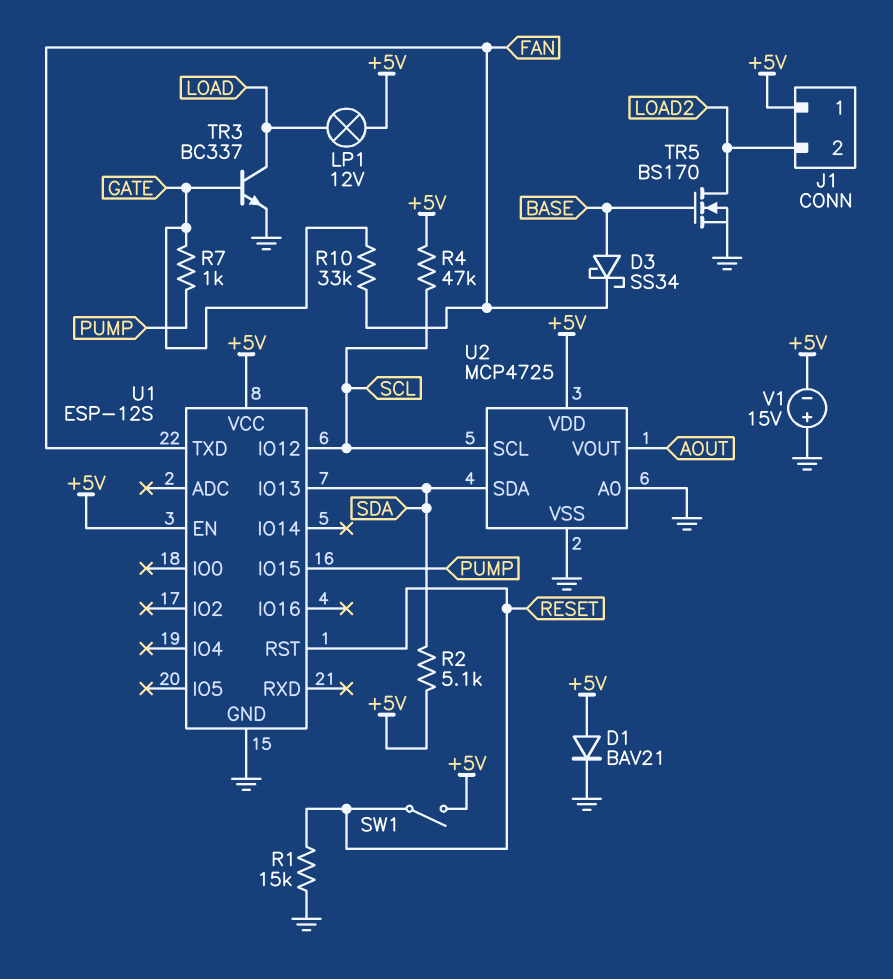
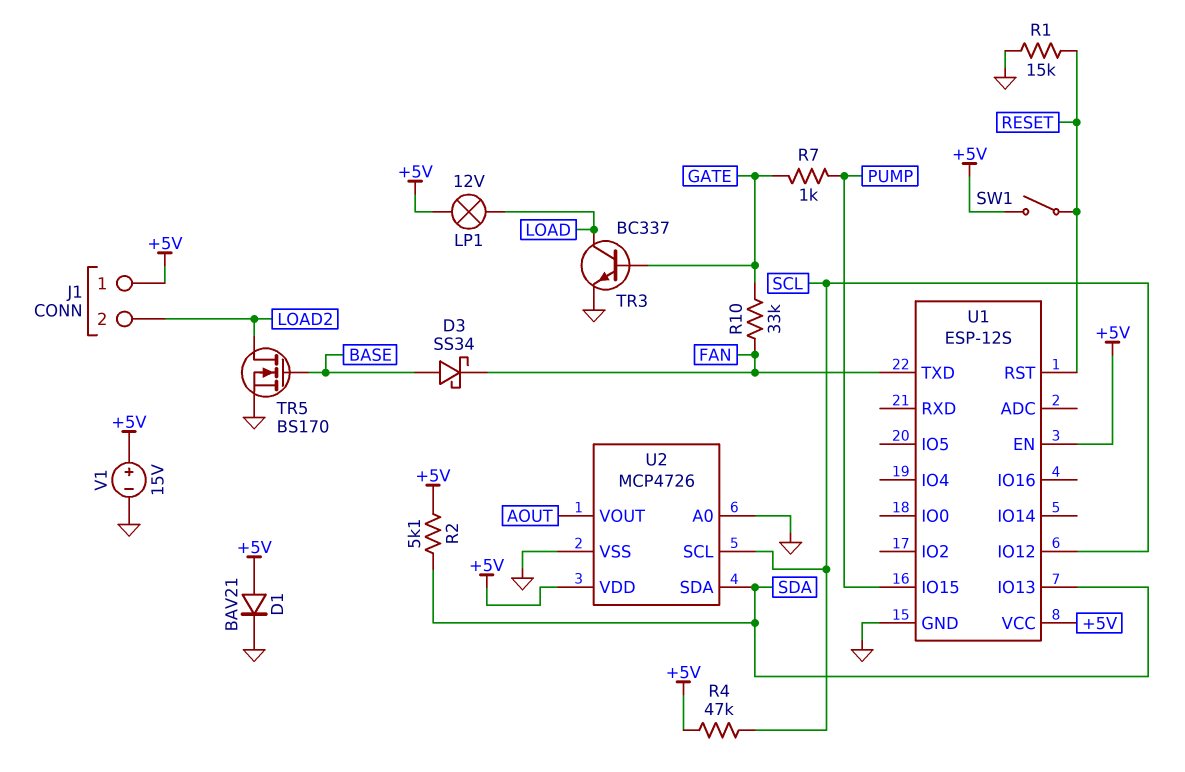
U2: MCP4725 -> MCP4726
V1: 15V (plus GND, minus +5V) -> 15V (plus +5V, minus GND)

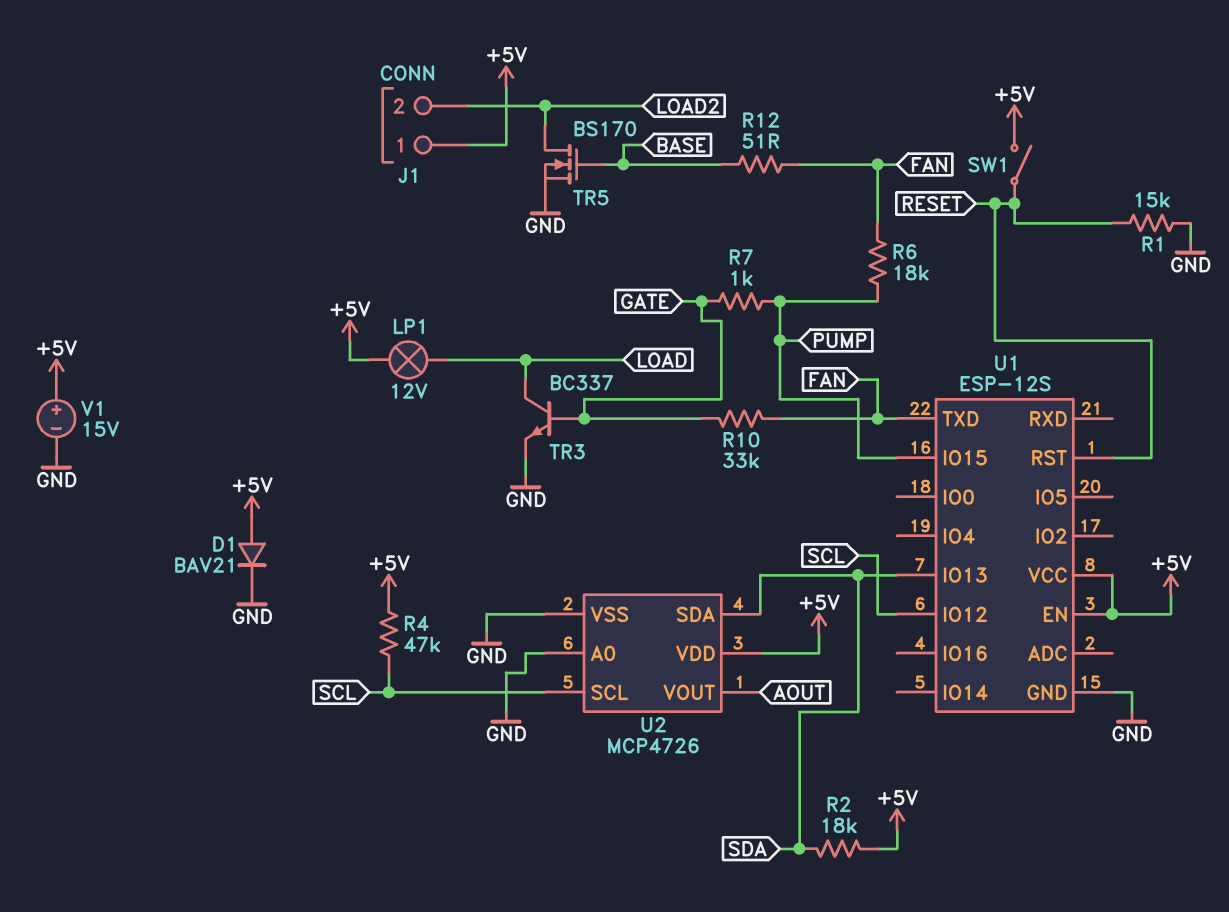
D3: schottky SS34 (A BASE, K FAN) -> none
R2: 5.1k (+5V, SDA) -> 18k (+5V, SDA)
R6: none -> 18k (FAN, PUMP)
R12: none -> 51 (BASE, FAN)

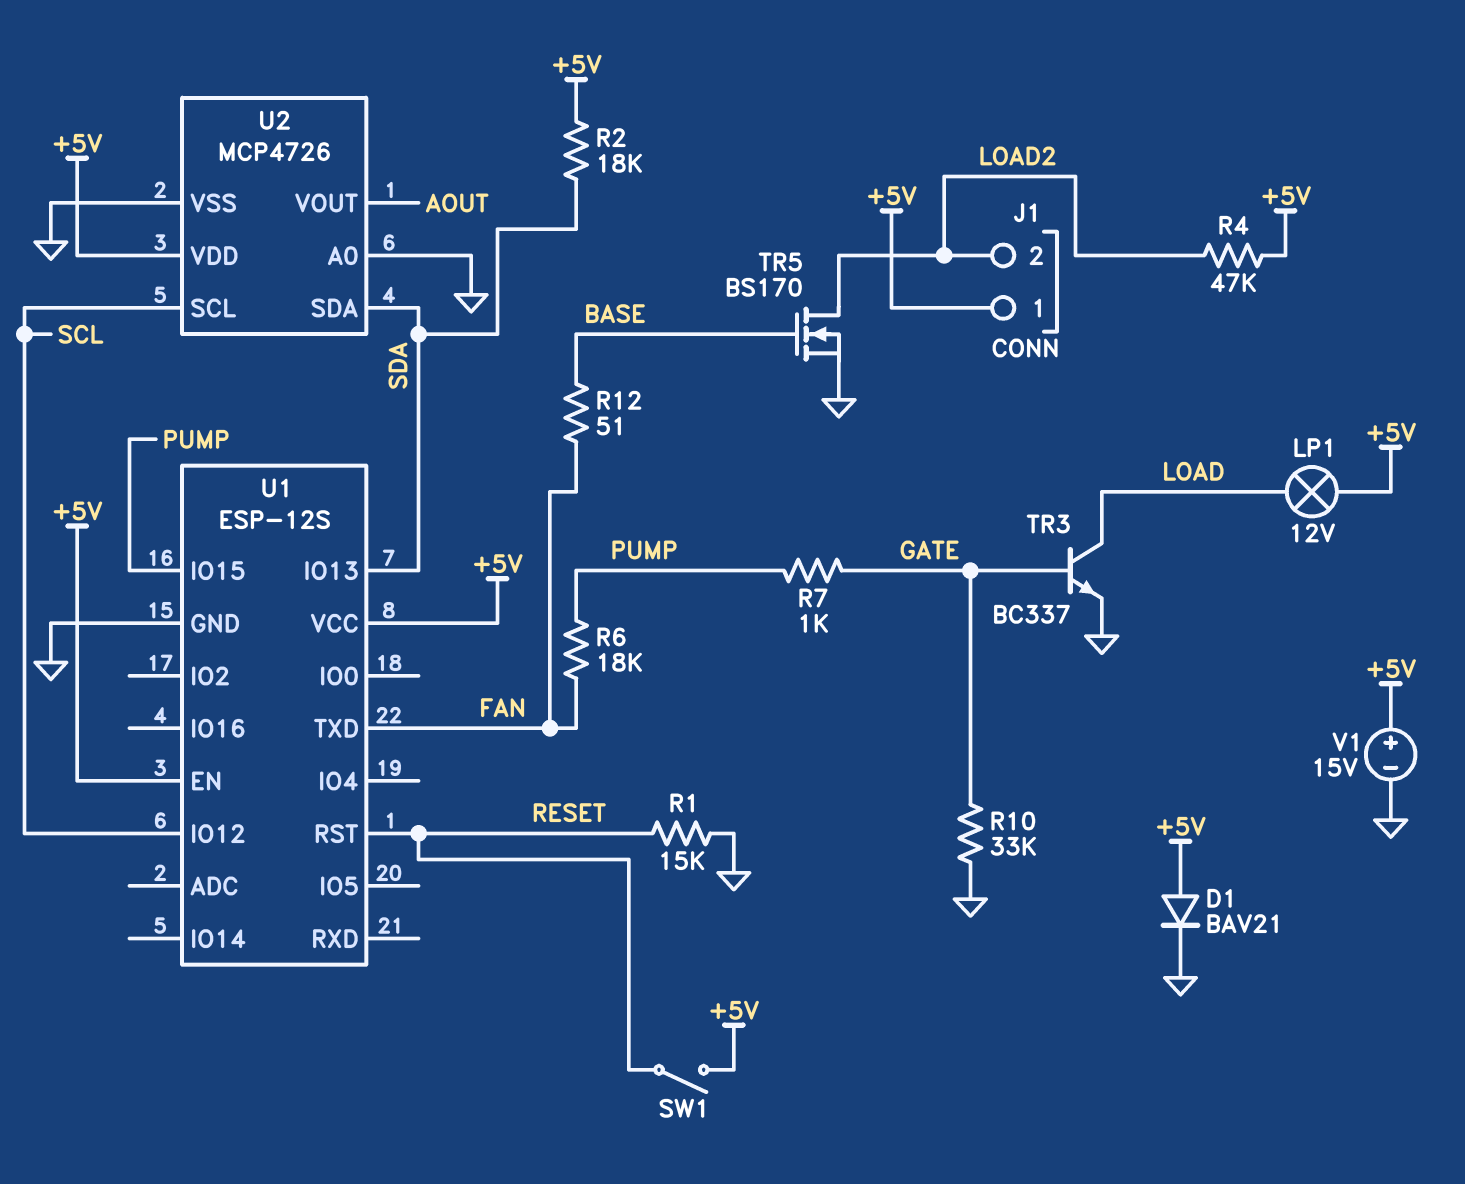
R4: 47k (+5V, SCL) -> 47k (+5V, LOAD2)
R10: 33k (FAN, GATE) -> 33k (GATE, GND)

